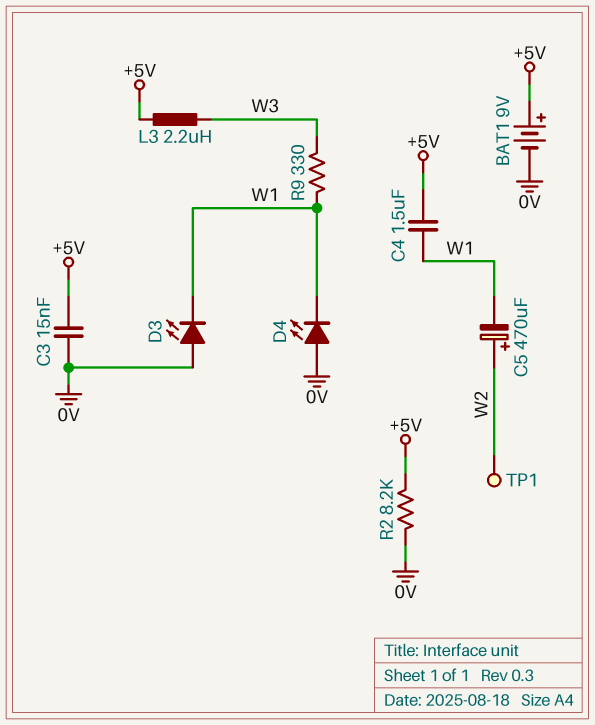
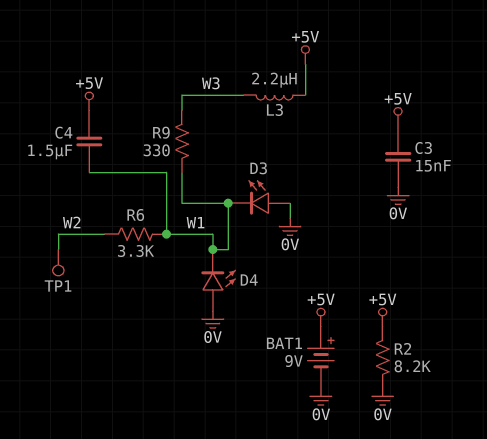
C5: 470uF (plus W2, minus W1) -> none
R6: none -> 3.3k (W1, W2)

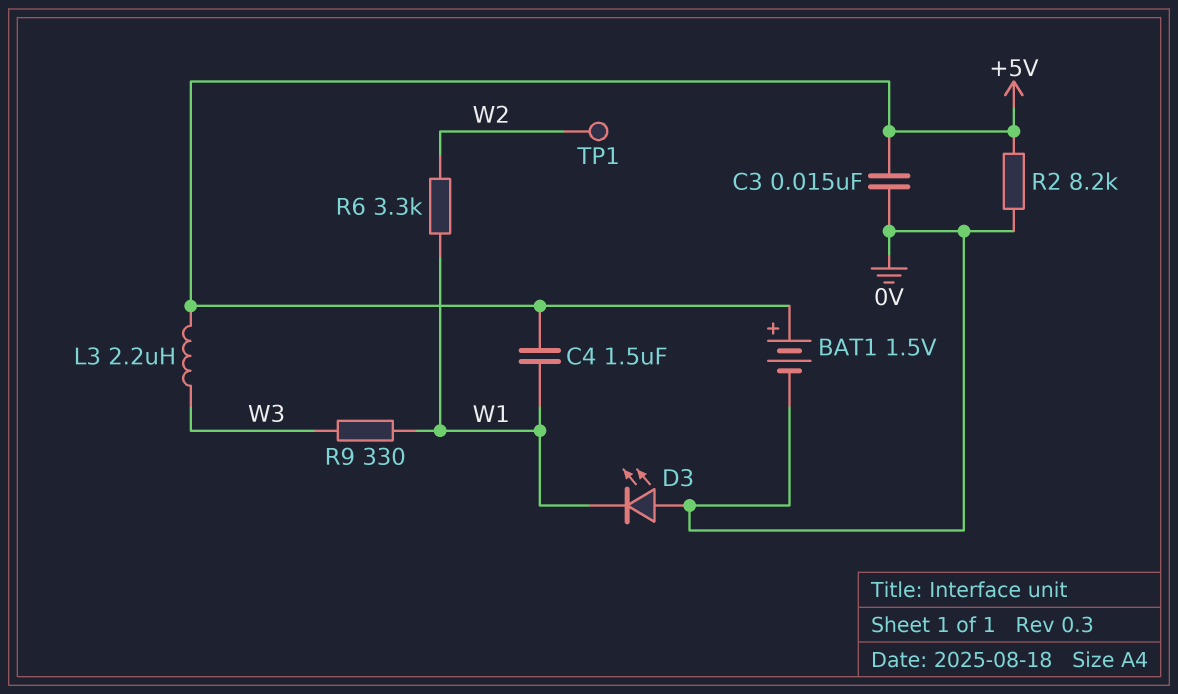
BAT1: 9V (plus +5V, minus 0V) -> 1.5V (plus +5V, minus 0V)
D4: LED (A 0V, K W1) -> none

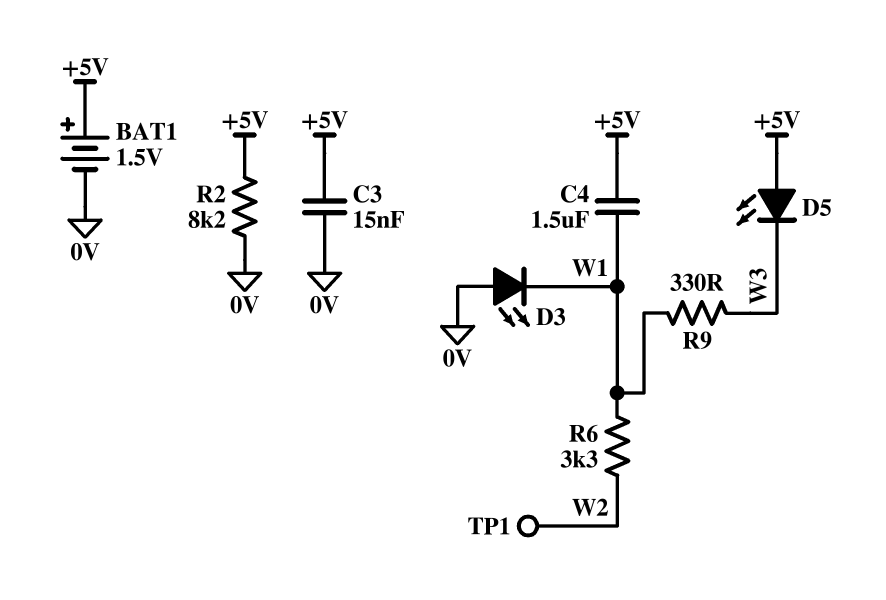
D5: none -> LED (A +5V, K W3)
L3: 2.2uH (+5V, W3) -> none

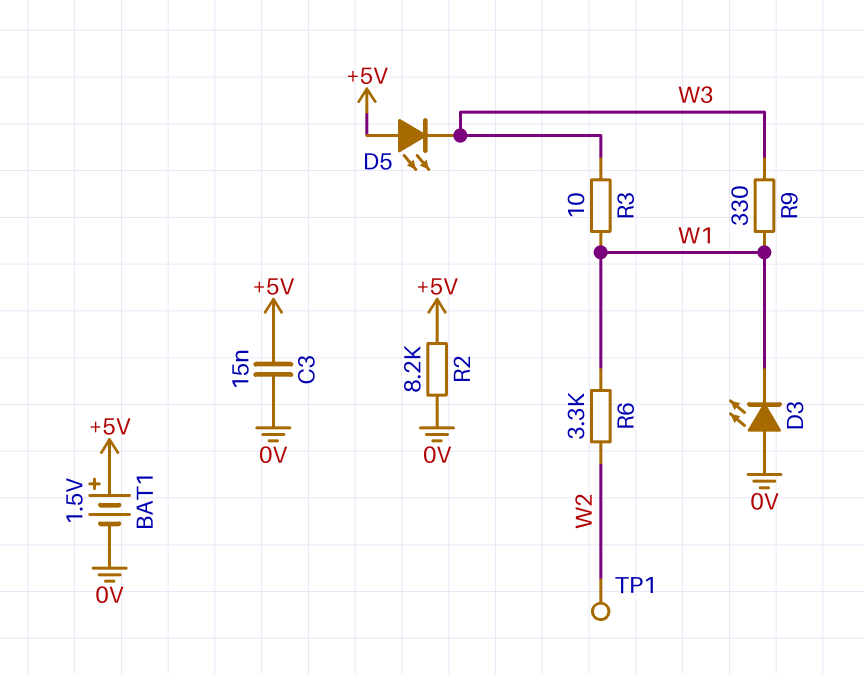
C4: 1.5uF (+5V, W1) -> none
R3: none -> 10 (W1, W3)

